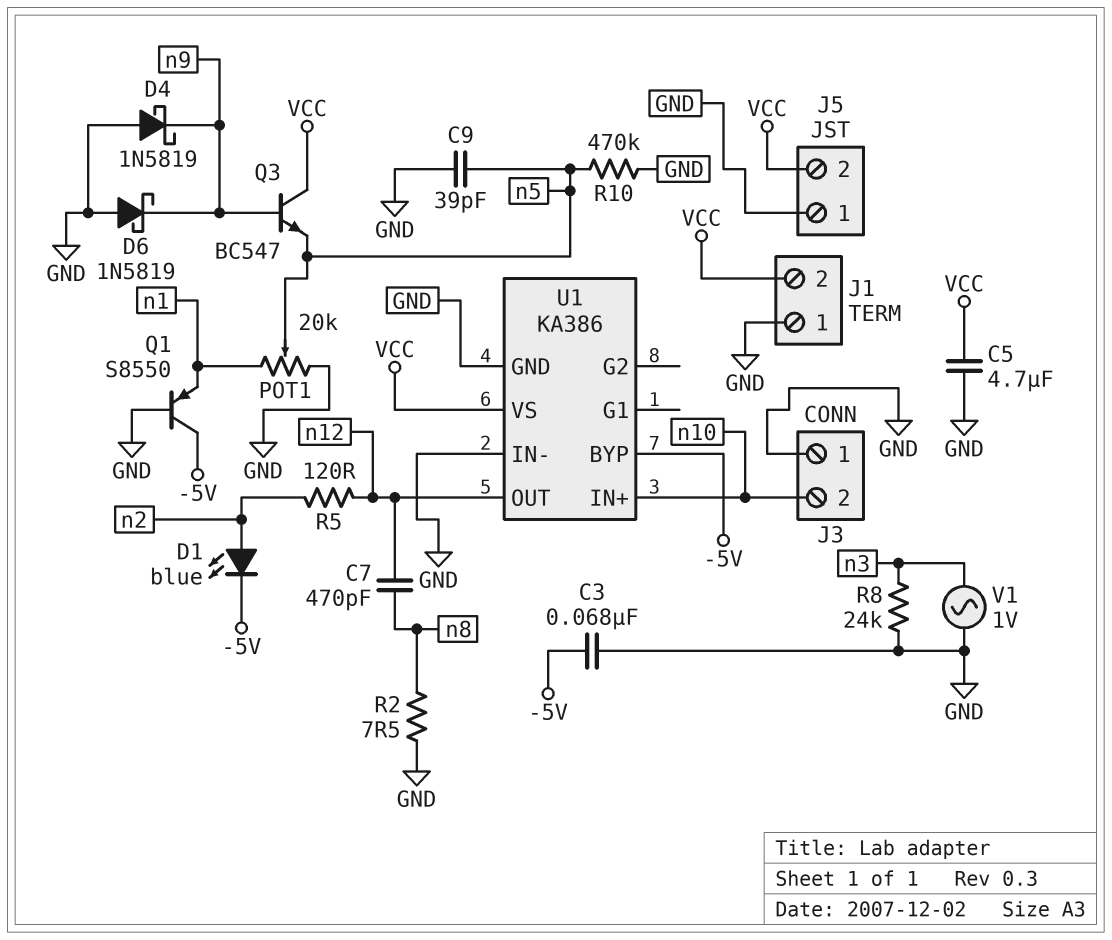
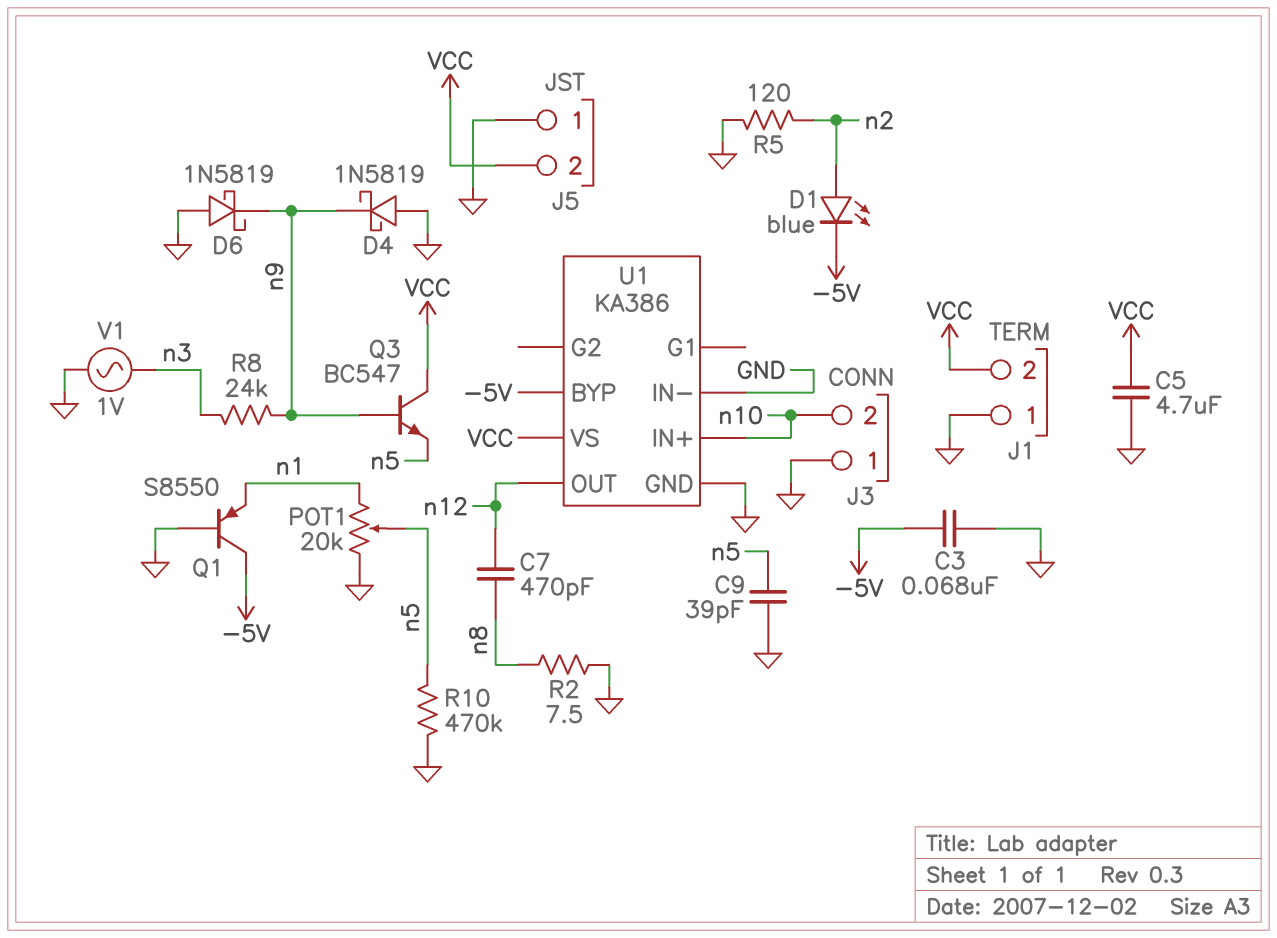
R5: 120 (n2, n12) -> 120 (GND, n2)
R8: 24k (GND, n3) -> 24k (n3, n9)

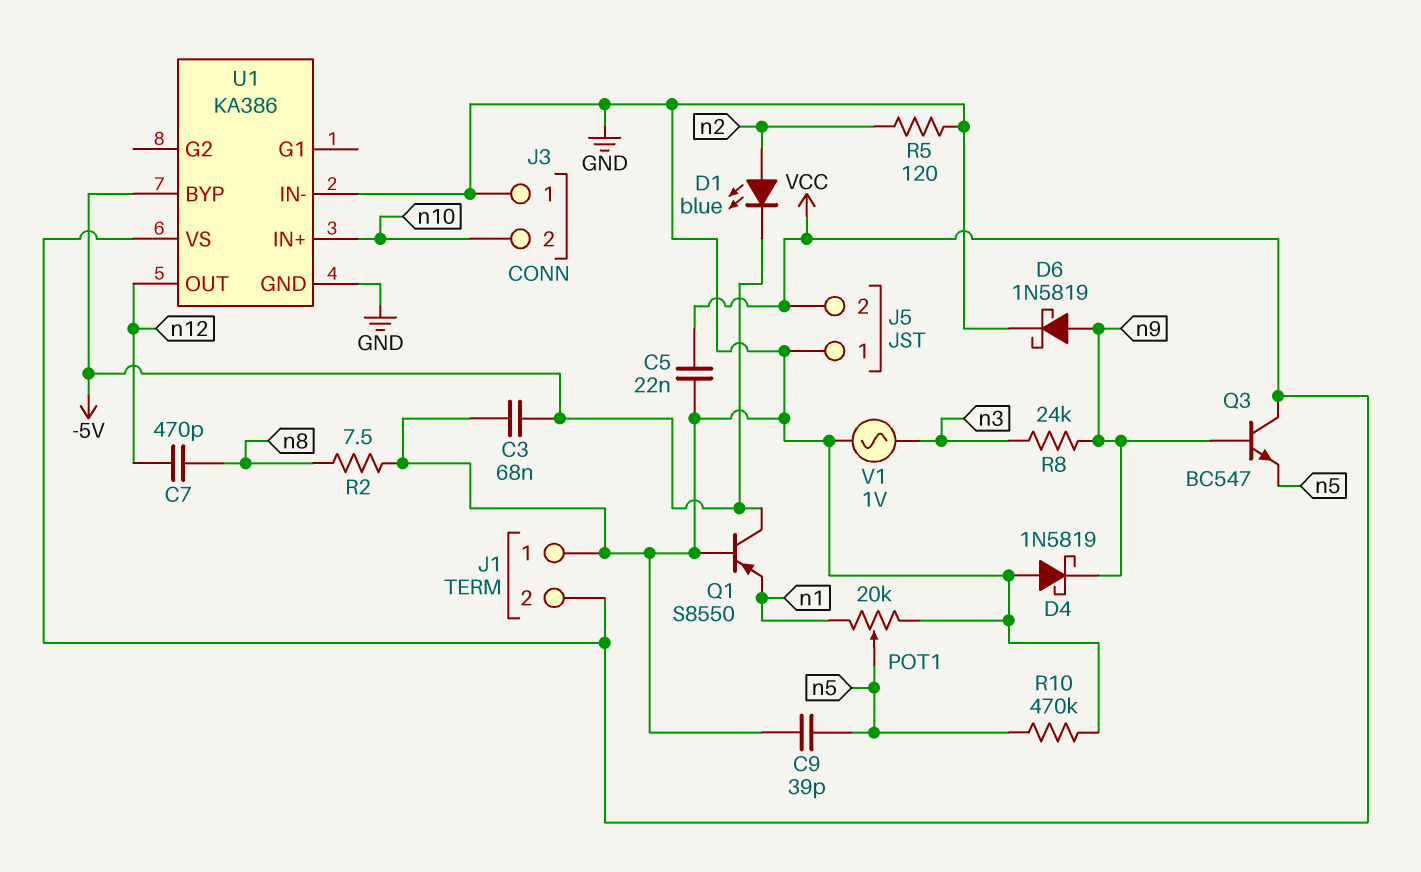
C5: 4.7uF (GND, VCC) -> 22nF (GND, VCC)
D6: schottky 1N5819 (A GND, K n9) -> schottky 1N5819 (A n9, K GND)

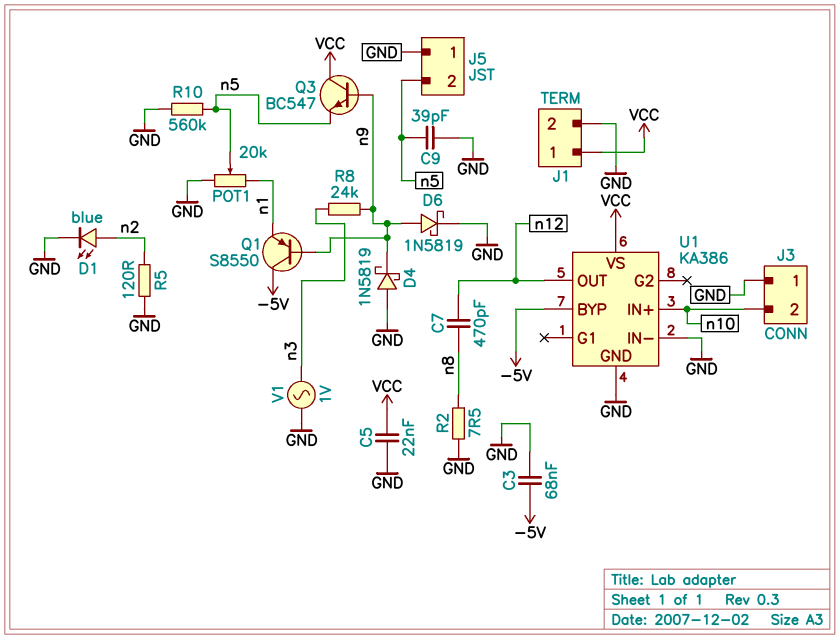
D1: LED blue (A n2, K -5V) -> LED blue (A n2, K GND)
J1 pin 1: GND -> VCC
J1 pin 2: VCC -> GND
J5 pin 2: VCC -> n5
Q1: PNP S8550 (B GND, C -5V, E n1) -> PNP S8550 (B n9, C -5V, E n1)
R10: 470k (GND, n5) -> 560k (GND, n5)

